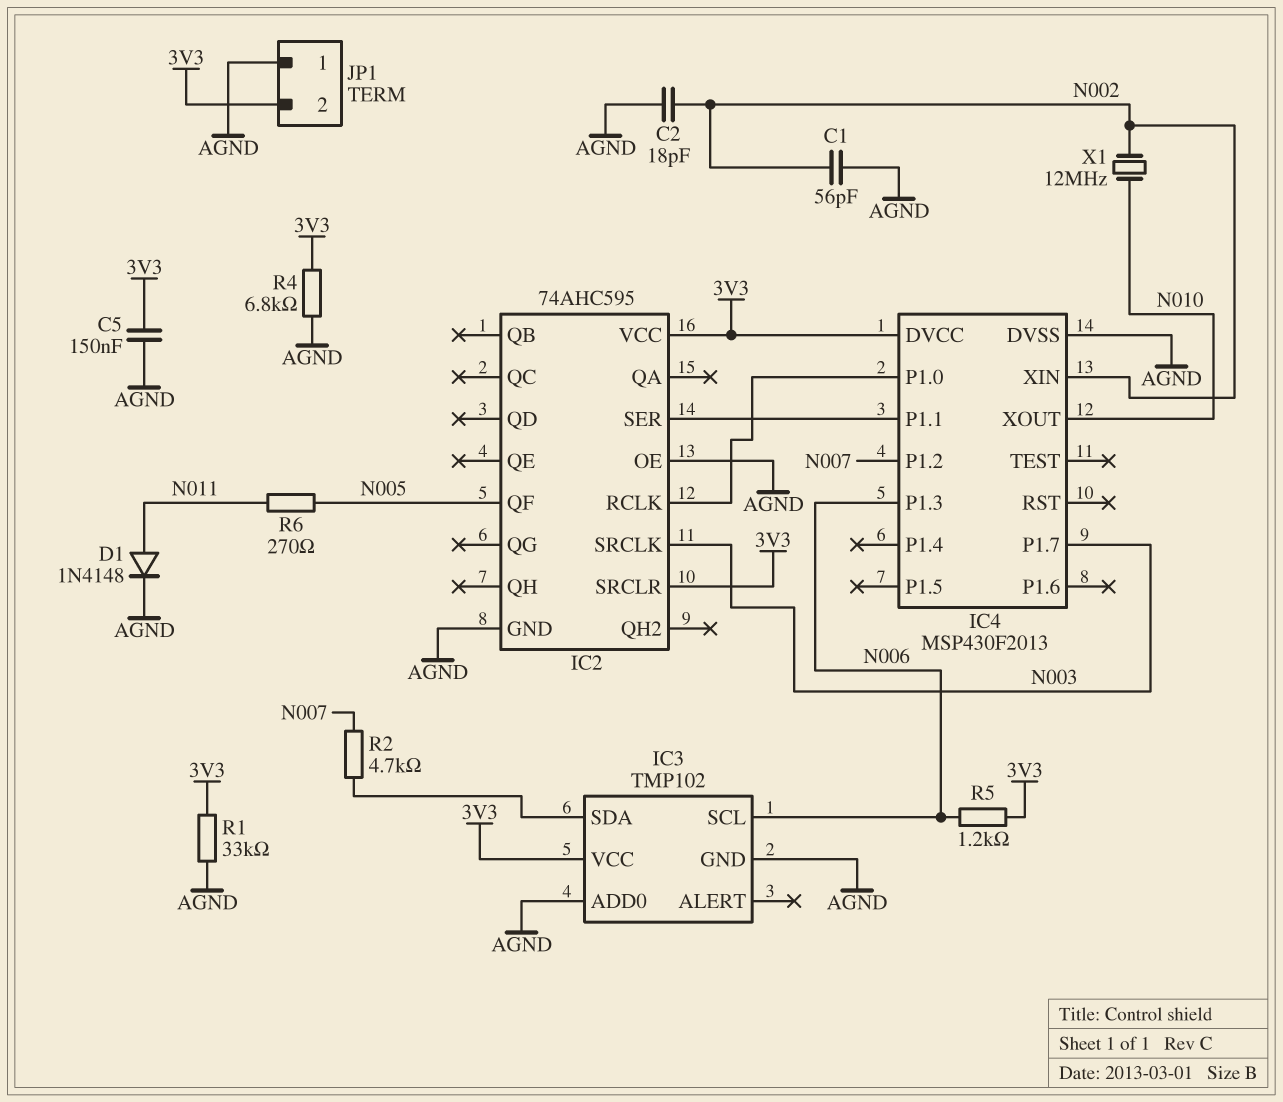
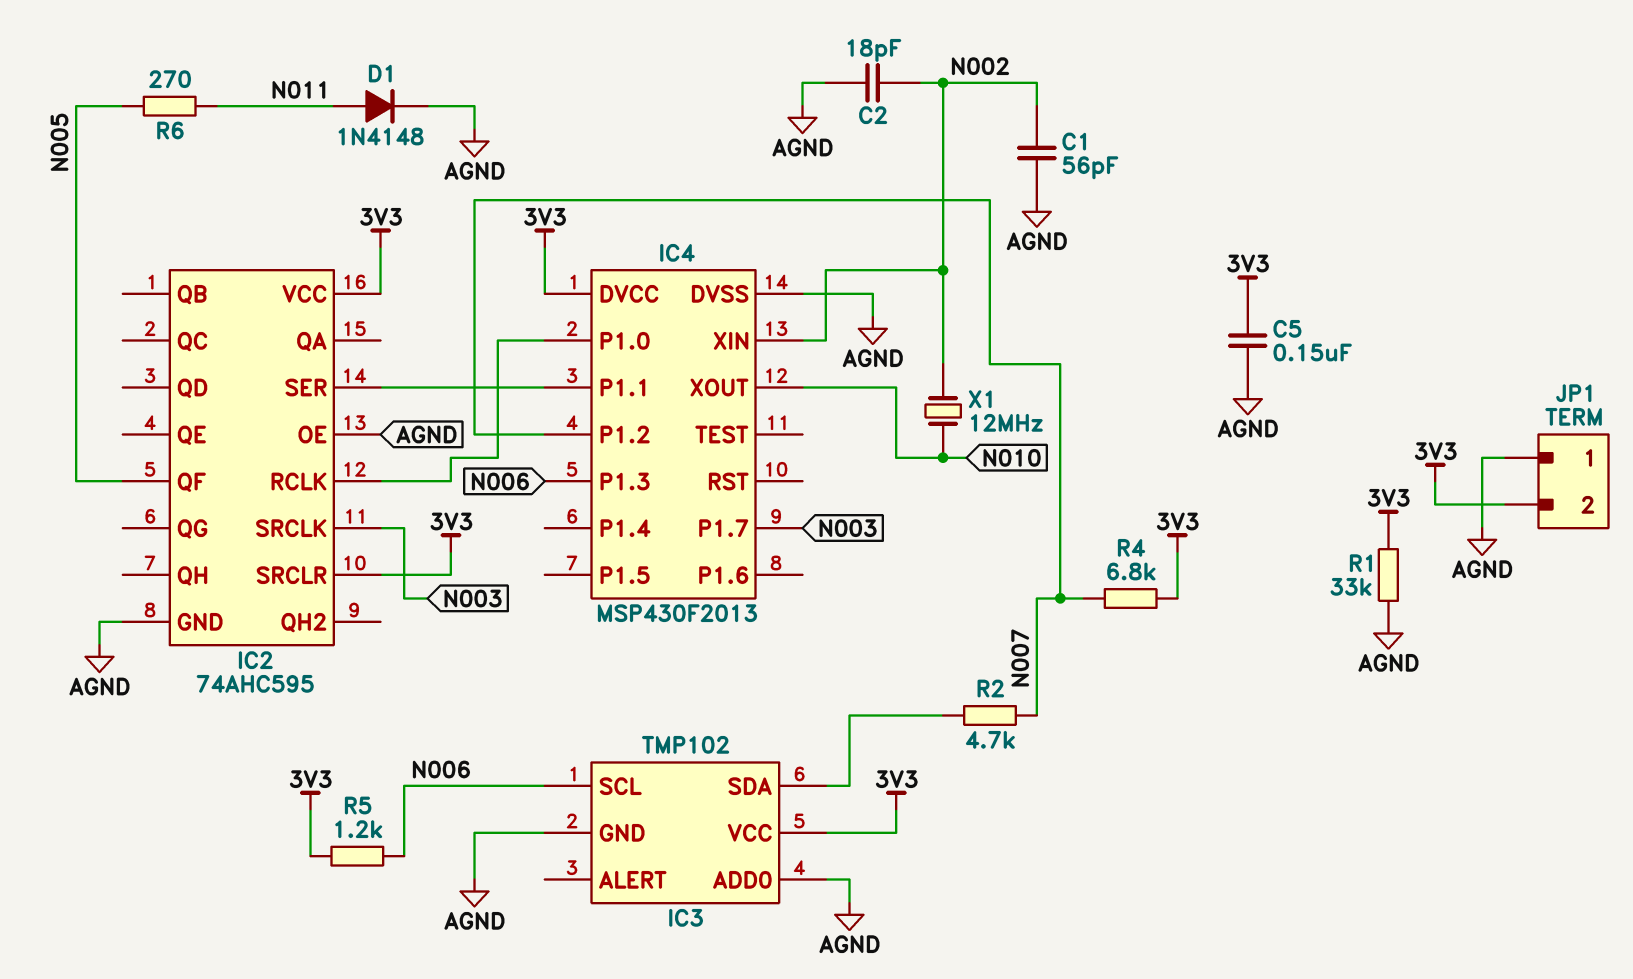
R4: 6.8k (3V3, AGND) -> 6.8k (3V3, N007)

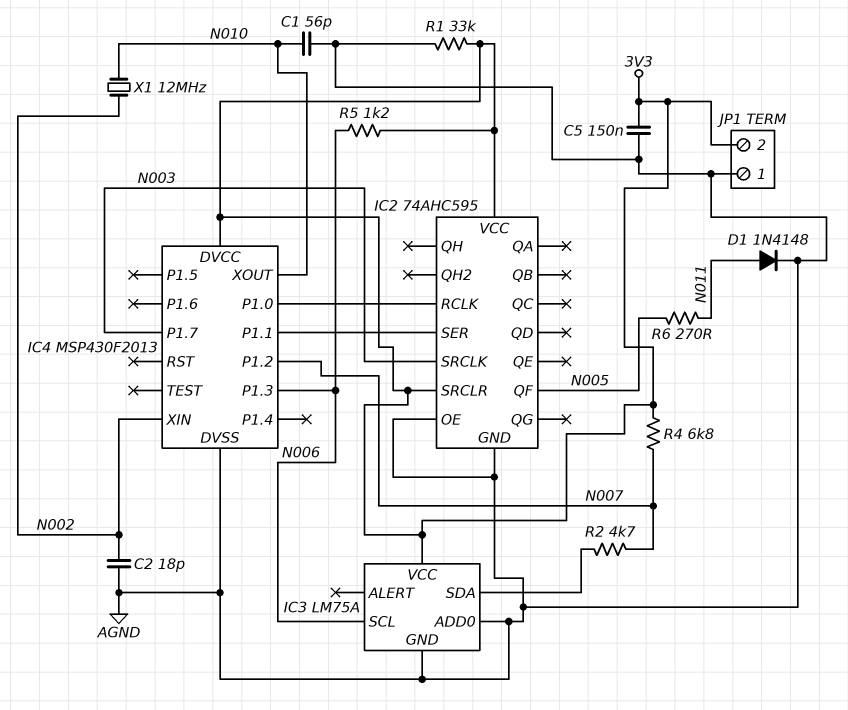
C1: 56pF (AGND, N002) -> 56pF (AGND, N010)
IC3: TMP102 -> LM75A

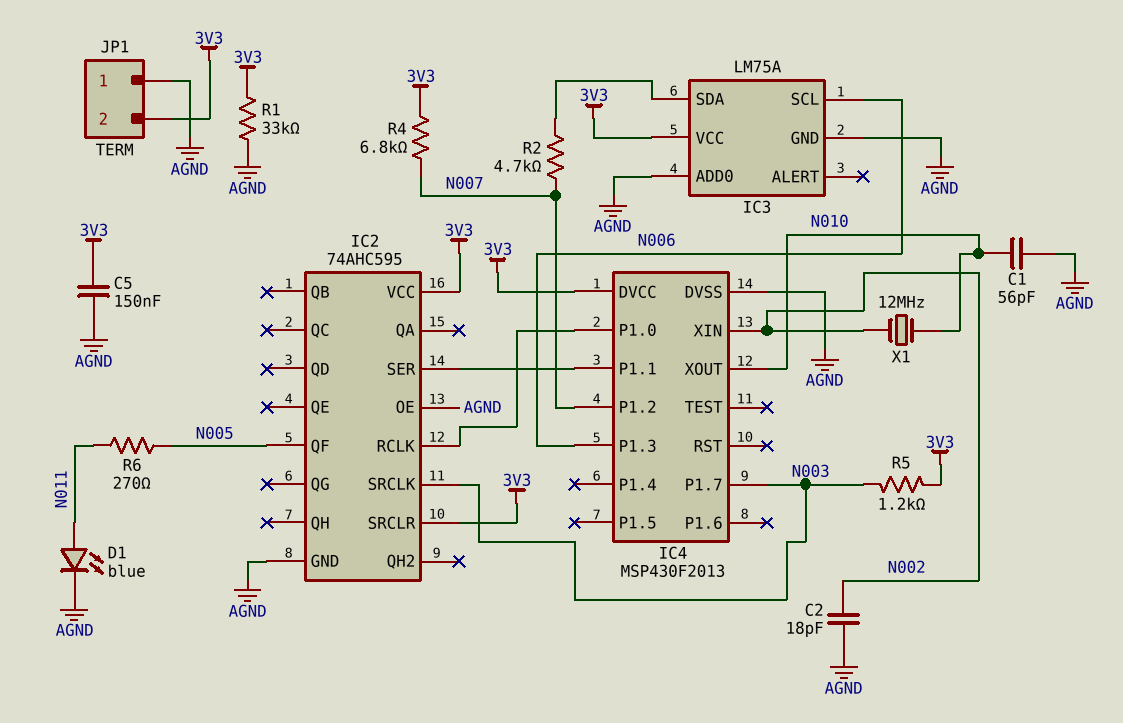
D1: diode 1N4148 (A N011, K AGND) -> LED blue (A N011, K AGND)
R5: 1.2k (3V3, N006) -> 1.2k (3V3, N003)

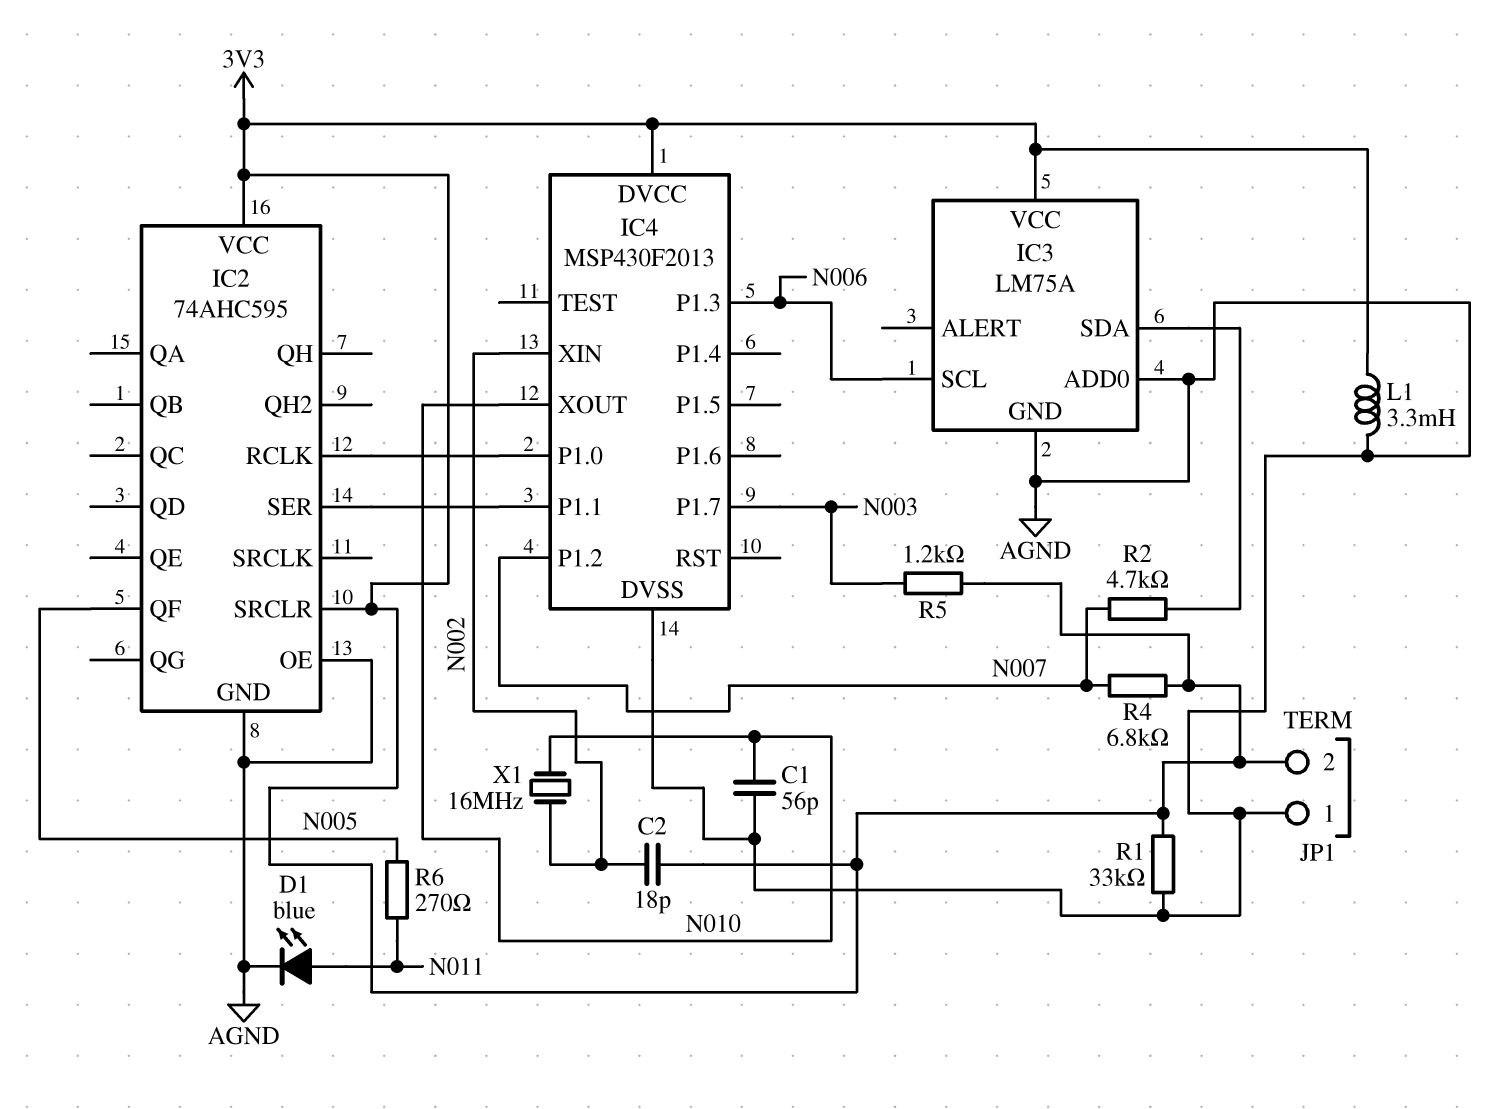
C2: 18pF (AGND, N002) -> 18pF (3V3, N002)
C5: 150nF (3V3, AGND) -> none
IC2 pin SRCLK: N003 -> none
L1: none -> 3.3mH (3V3, AGND)
X1: 12MHz (N002, N010) -> 16MHz (N002, N010)

